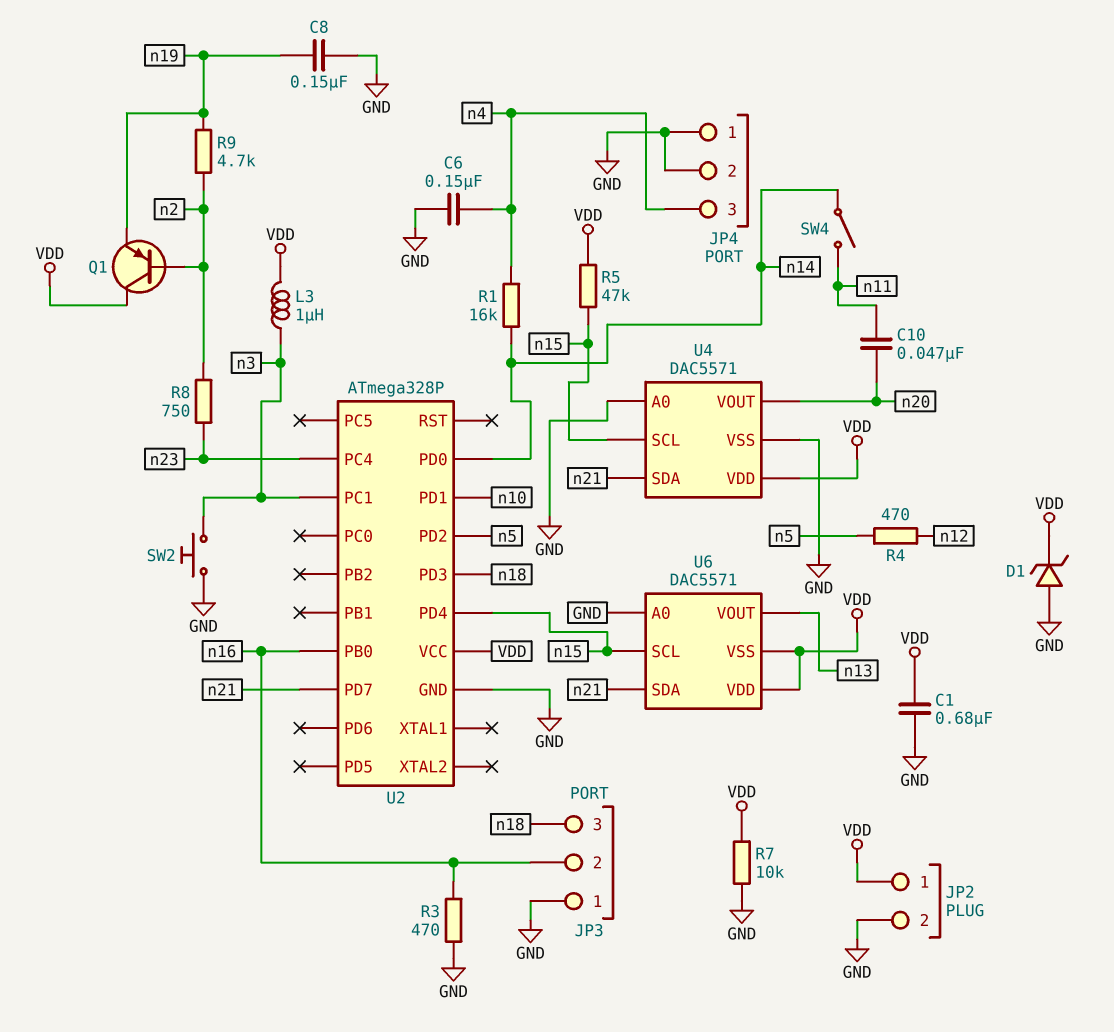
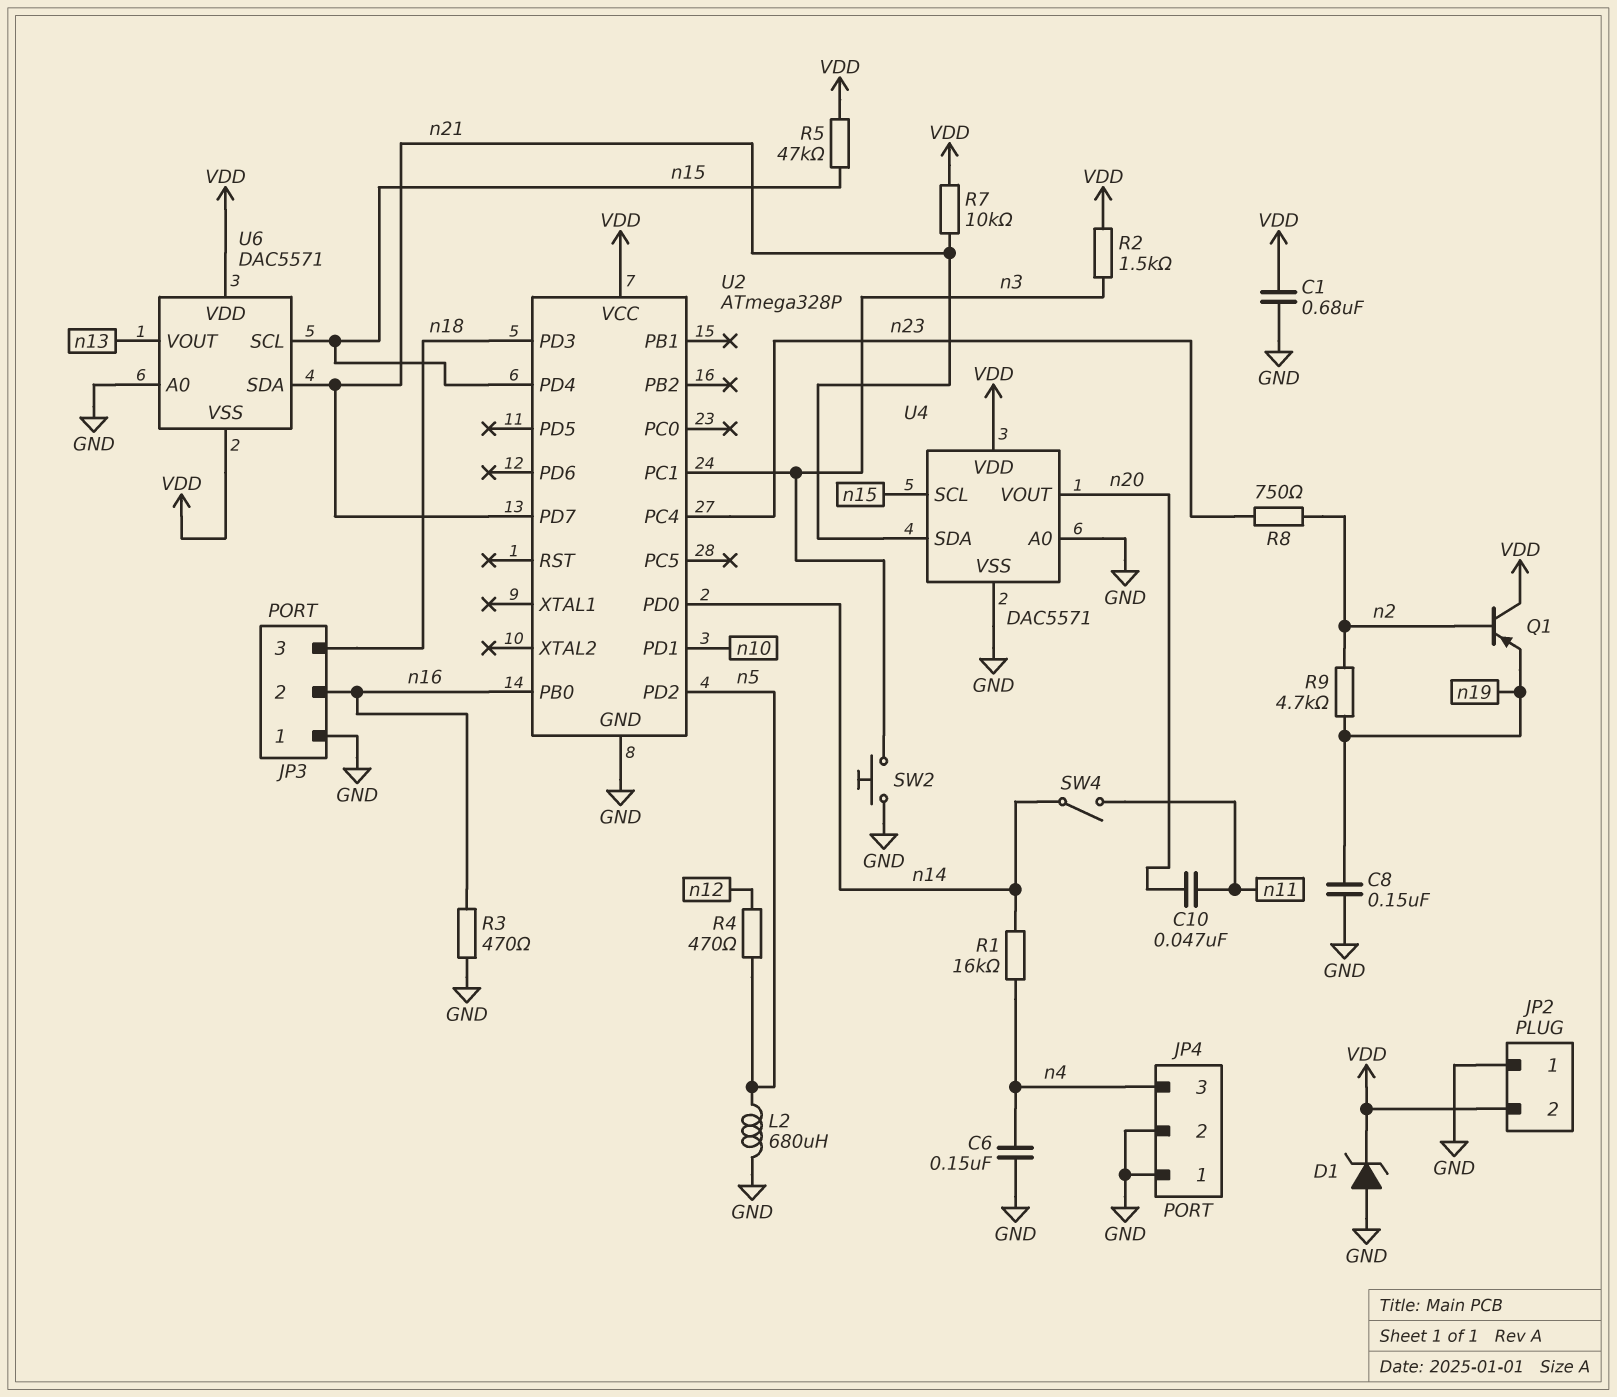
JP2 pin 1: VDD -> GND
JP2 pin 2: GND -> VDD
L2: none -> 680uH (GND, n5)
L3: 1uH (VDD, n3) -> none
R2: none -> 1.5k (VDD, n3)
R7: 10k (GND, VDD) -> 10k (VDD, n21)

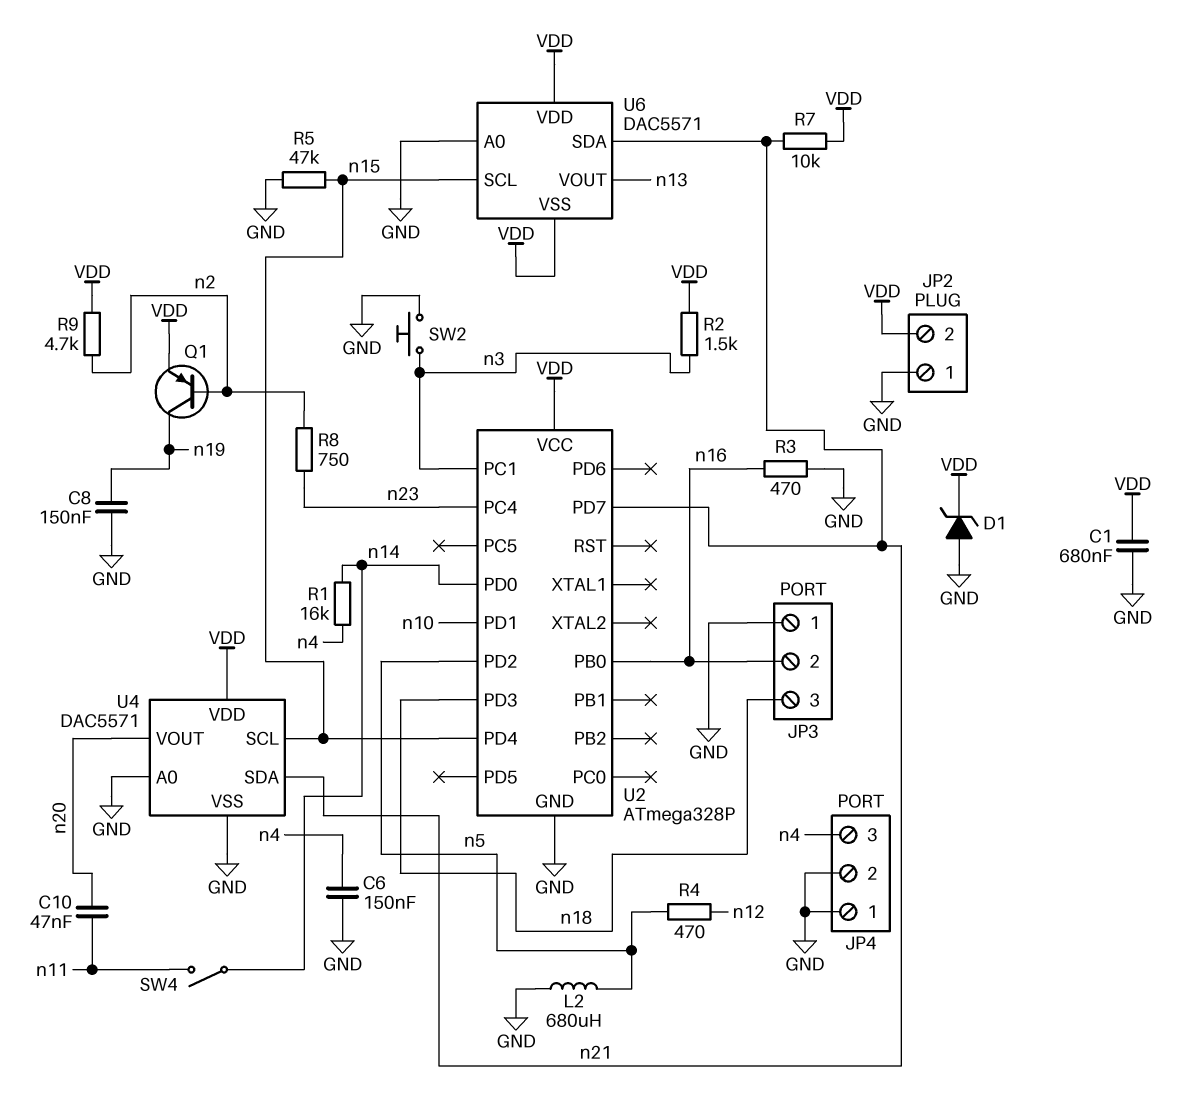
Q1: PNP (B n2, C VDD, E n19) -> PNP (B n2, C n19, E VDD)
R5: 47k (VDD, n15) -> 47k (GND, n15)
R9: 4.7k (n2, n19) -> 4.7k (VDD, n2)

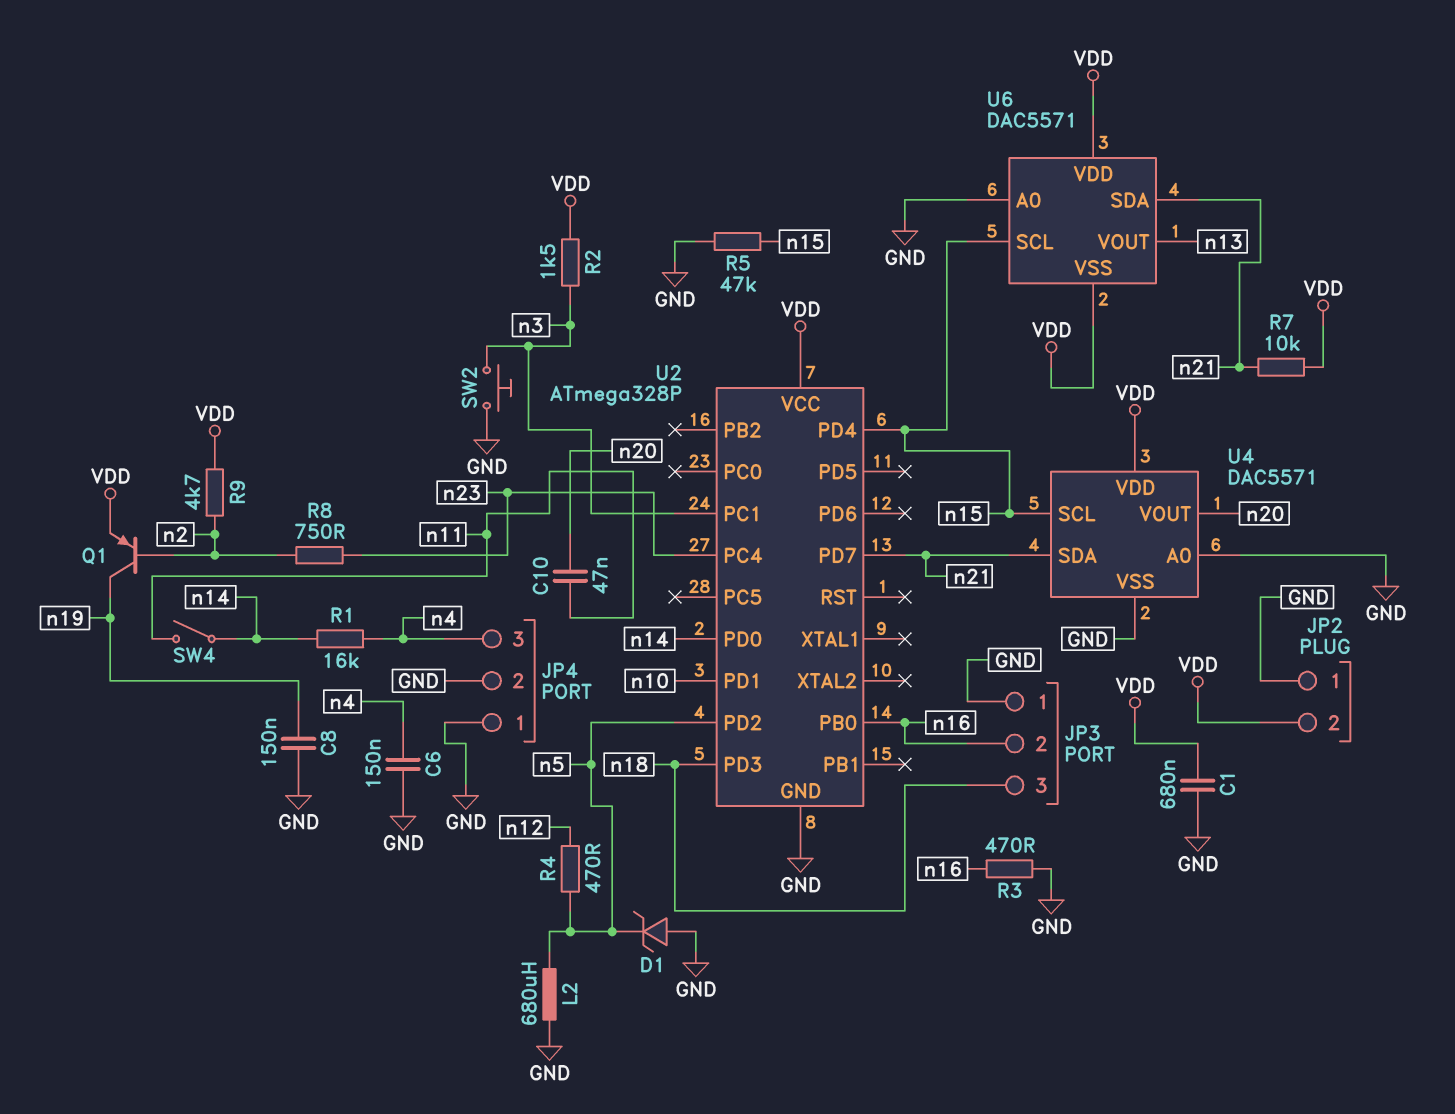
D1: zener (A GND, K VDD) -> zener (A GND, K n5)

